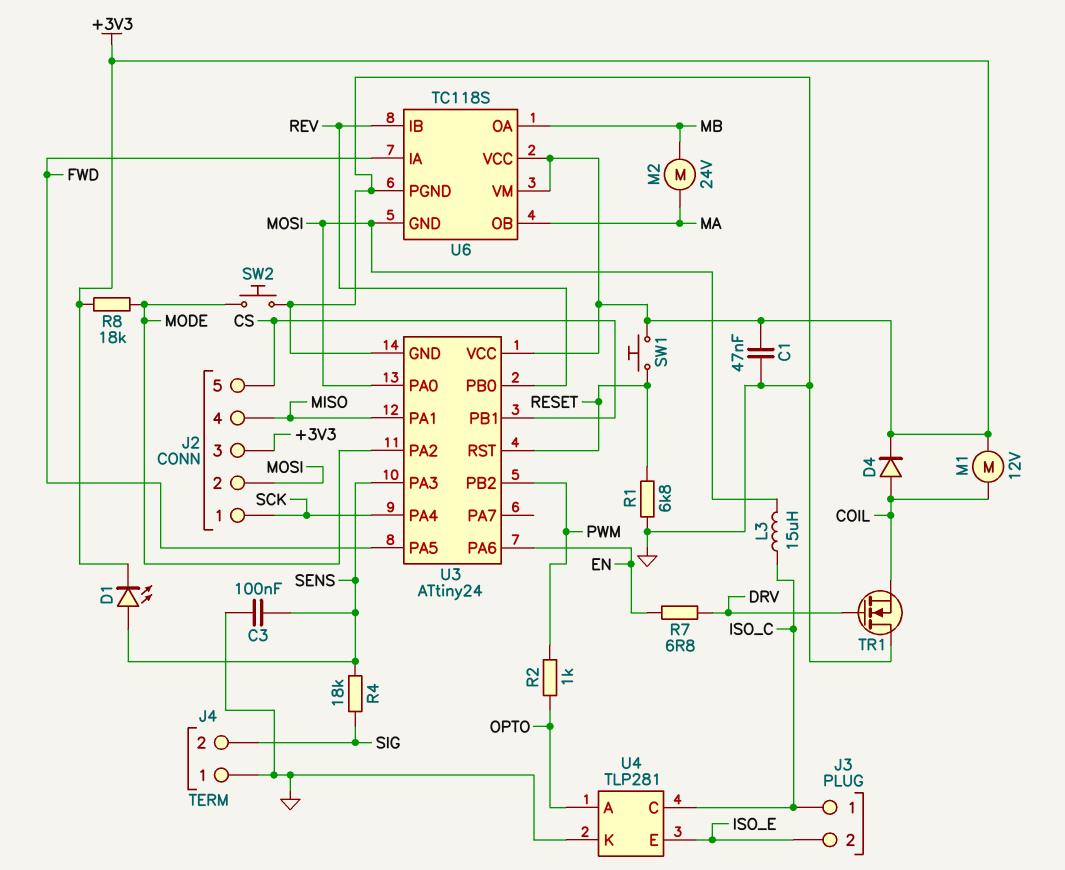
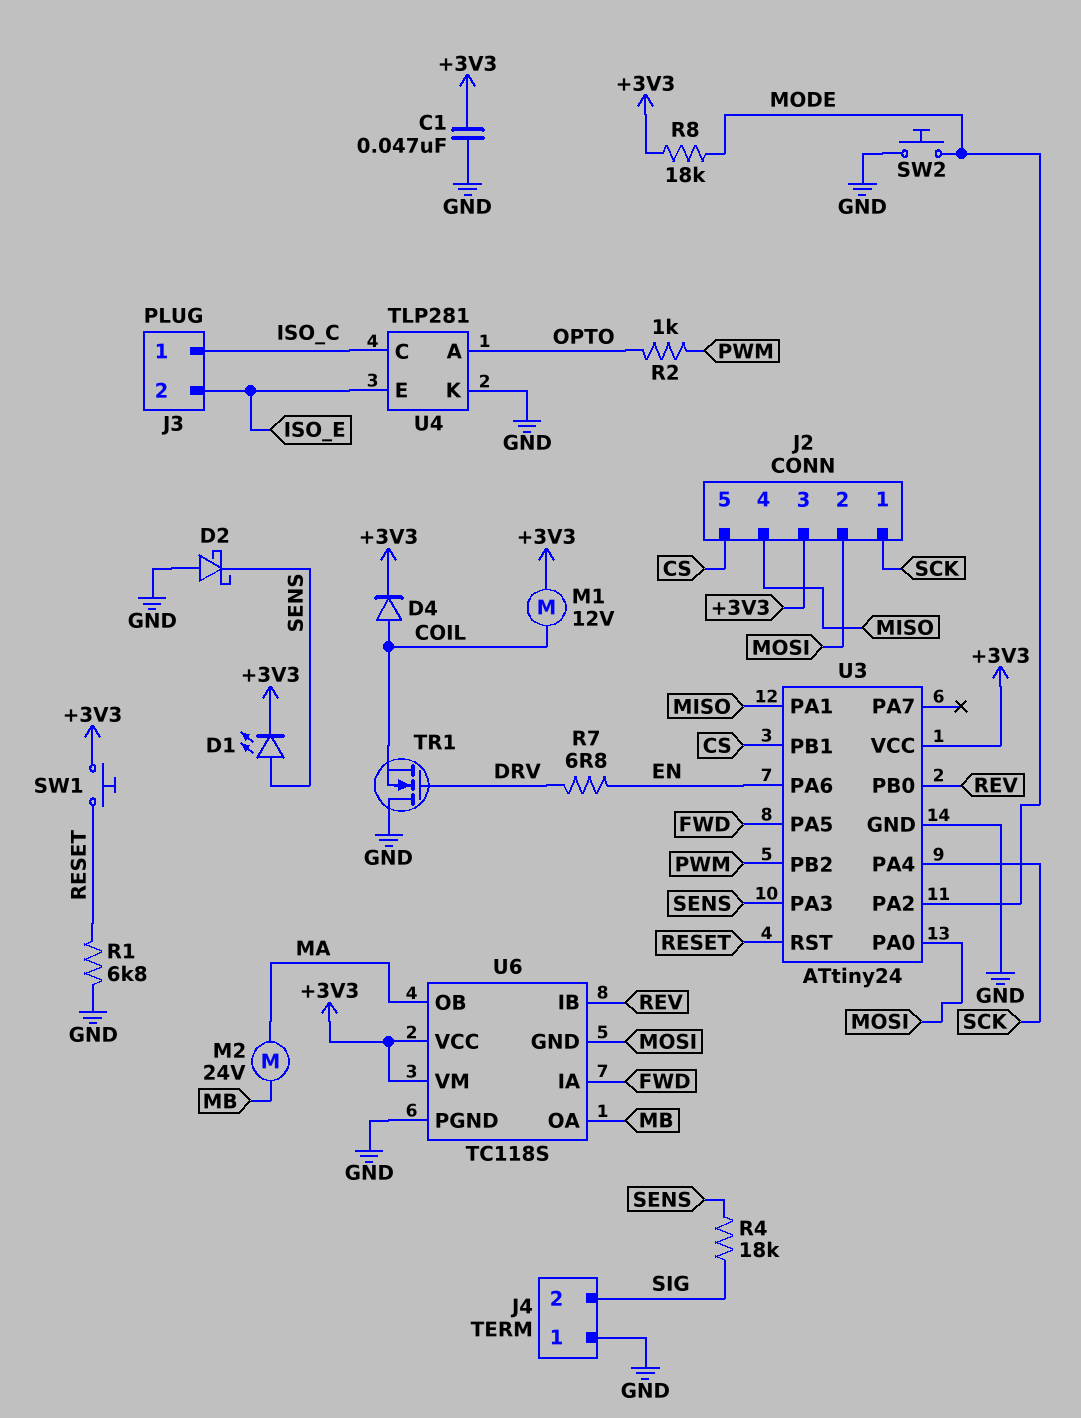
C3: 100nF (GND, SENS) -> none
D2: none -> schottky (A GND, K SENS)
L3: 15uH (ISO_C, MOSI) -> none

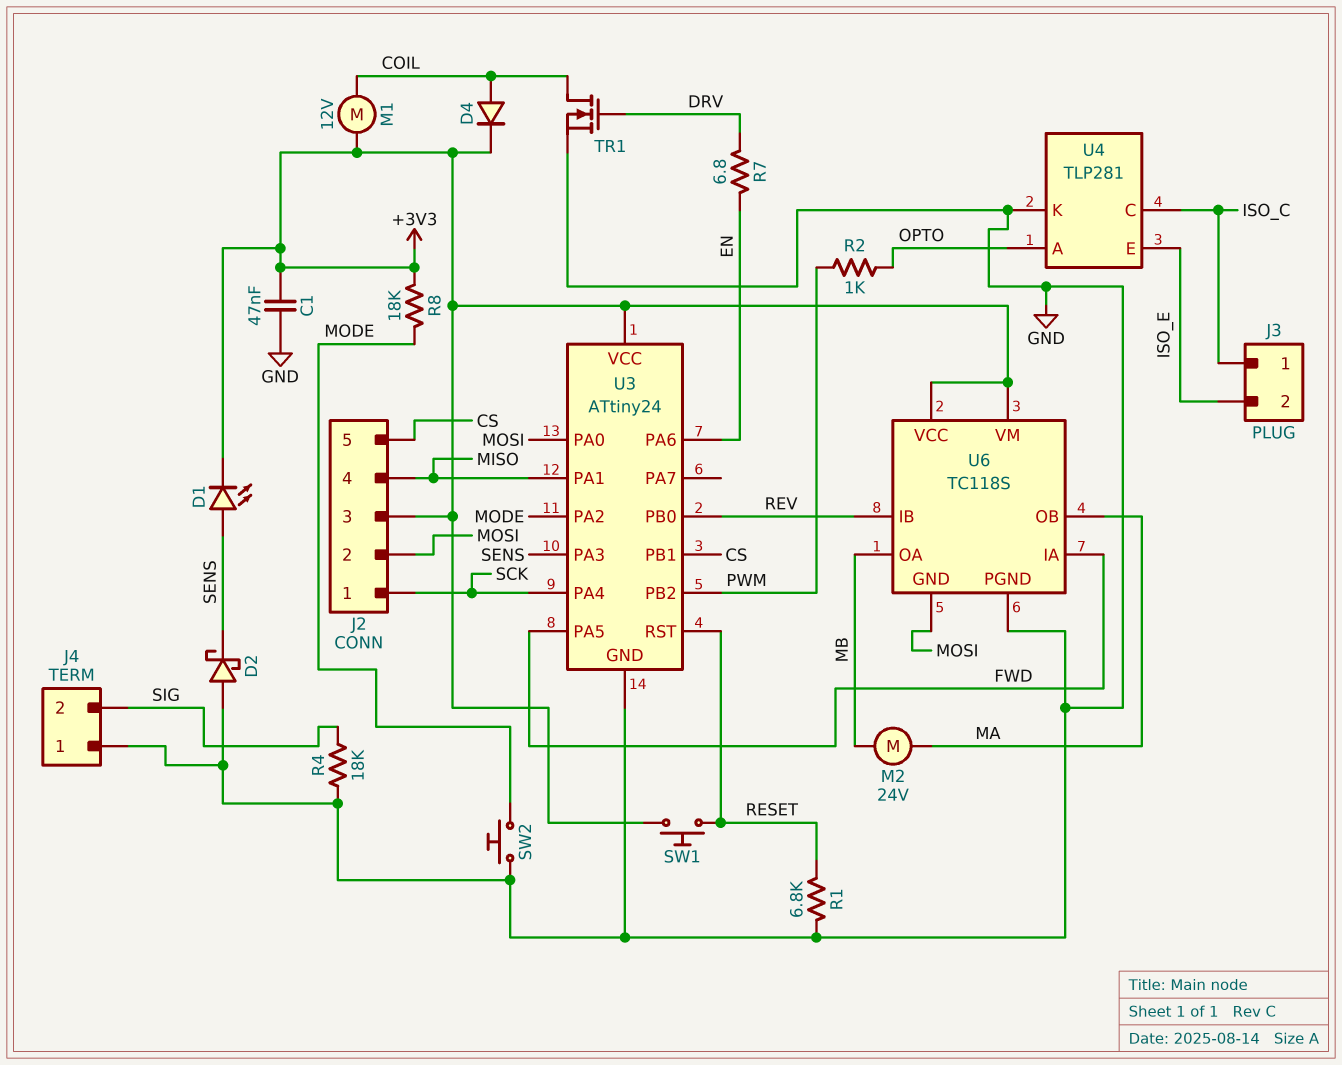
R4: 18k (SENS, SIG) -> 18k (GND, SIG)
TR1: NMOS (G DRV, D GND, S COIL) -> NMOS (G DRV, D COIL, S GND)

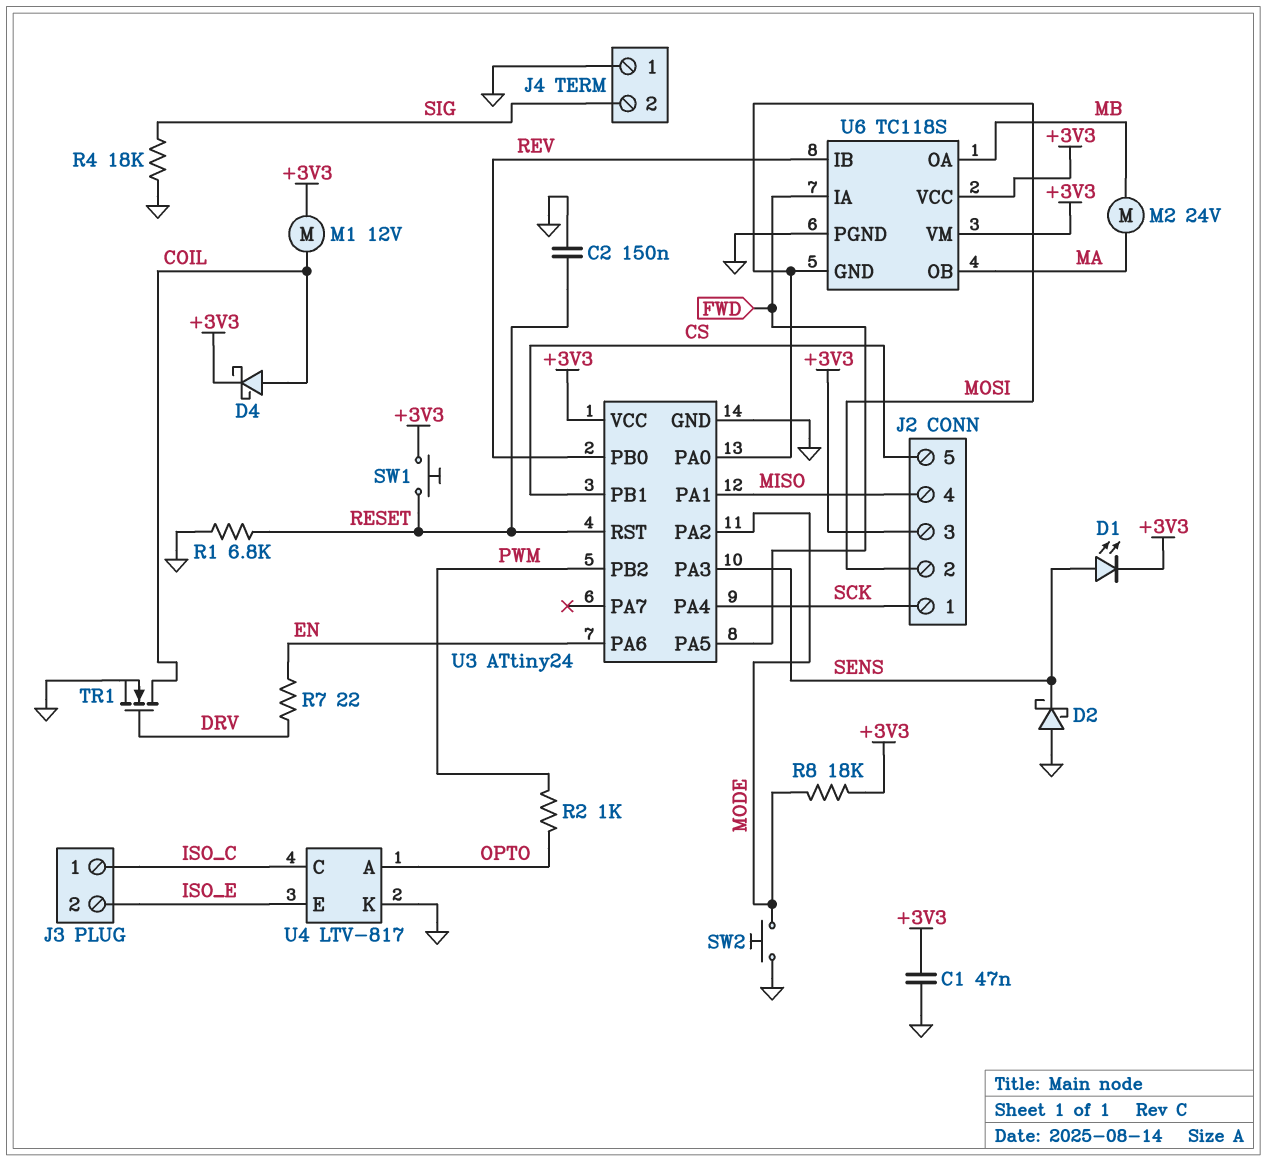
C2: none -> 150nF (GND, RESET)
D4: diode (A COIL, K +3V3) -> schottky (A COIL, K +3V3)
R7: 6.8 (DRV, EN) -> 22 (DRV, EN)
U4: TLP281 -> LTV-817

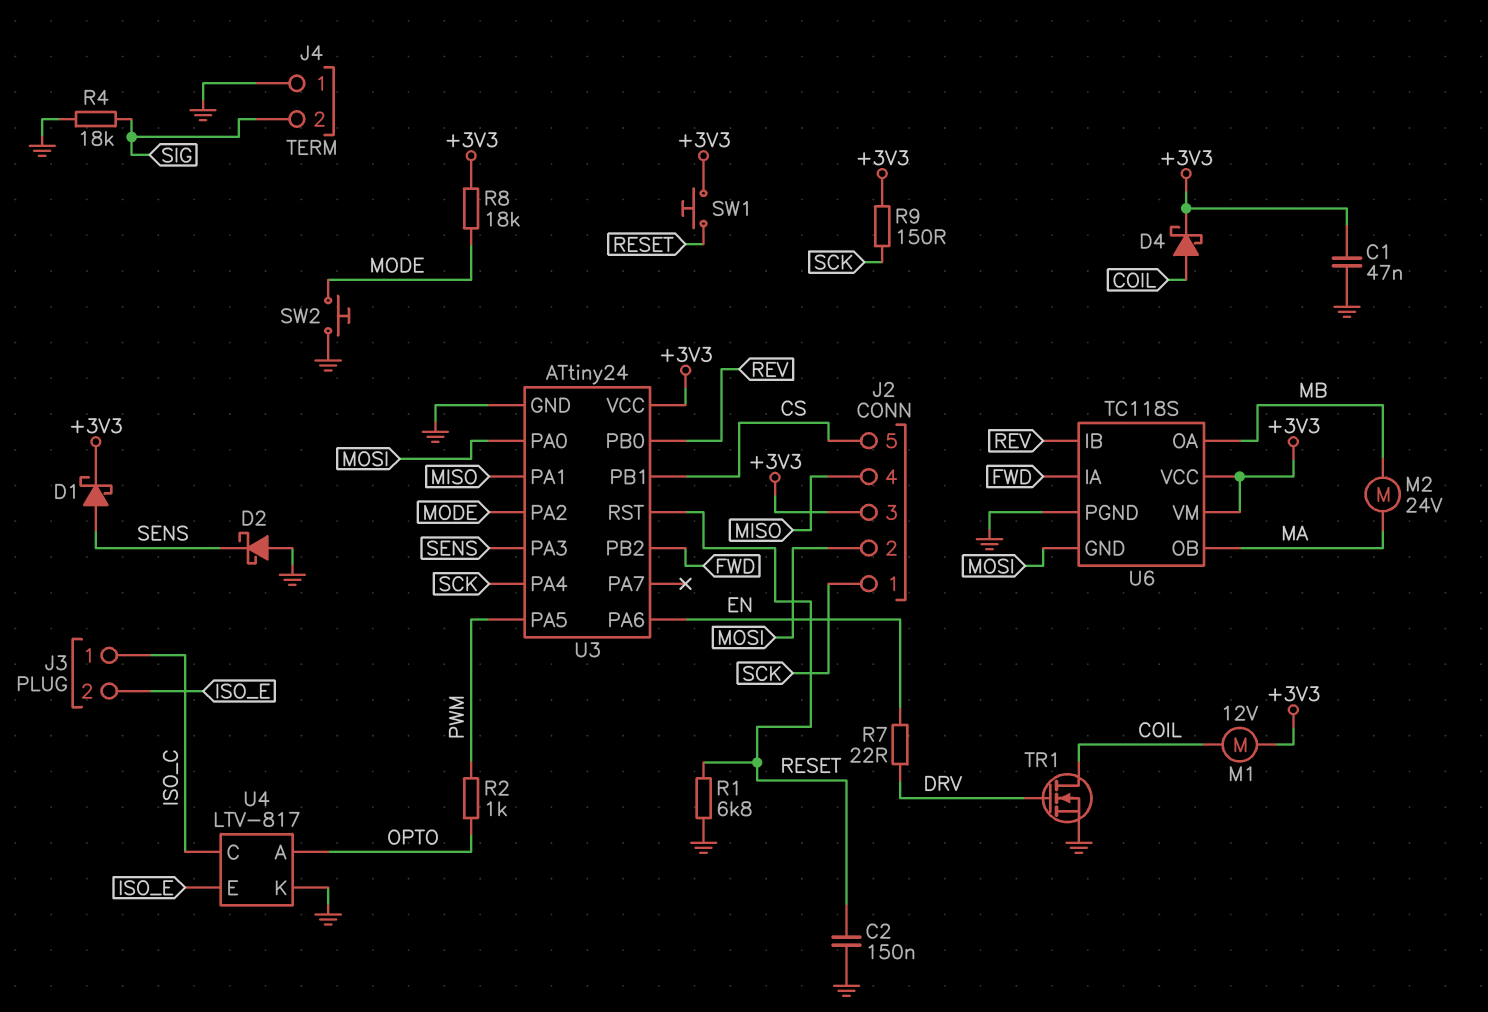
D1: LED (A SENS, K +3V3) -> schottky (A SENS, K +3V3)
R9: none -> 150 (+3V3, SCK)
U3 pin PA5: FWD -> PWM
U3 pin PB2: PWM -> FWD

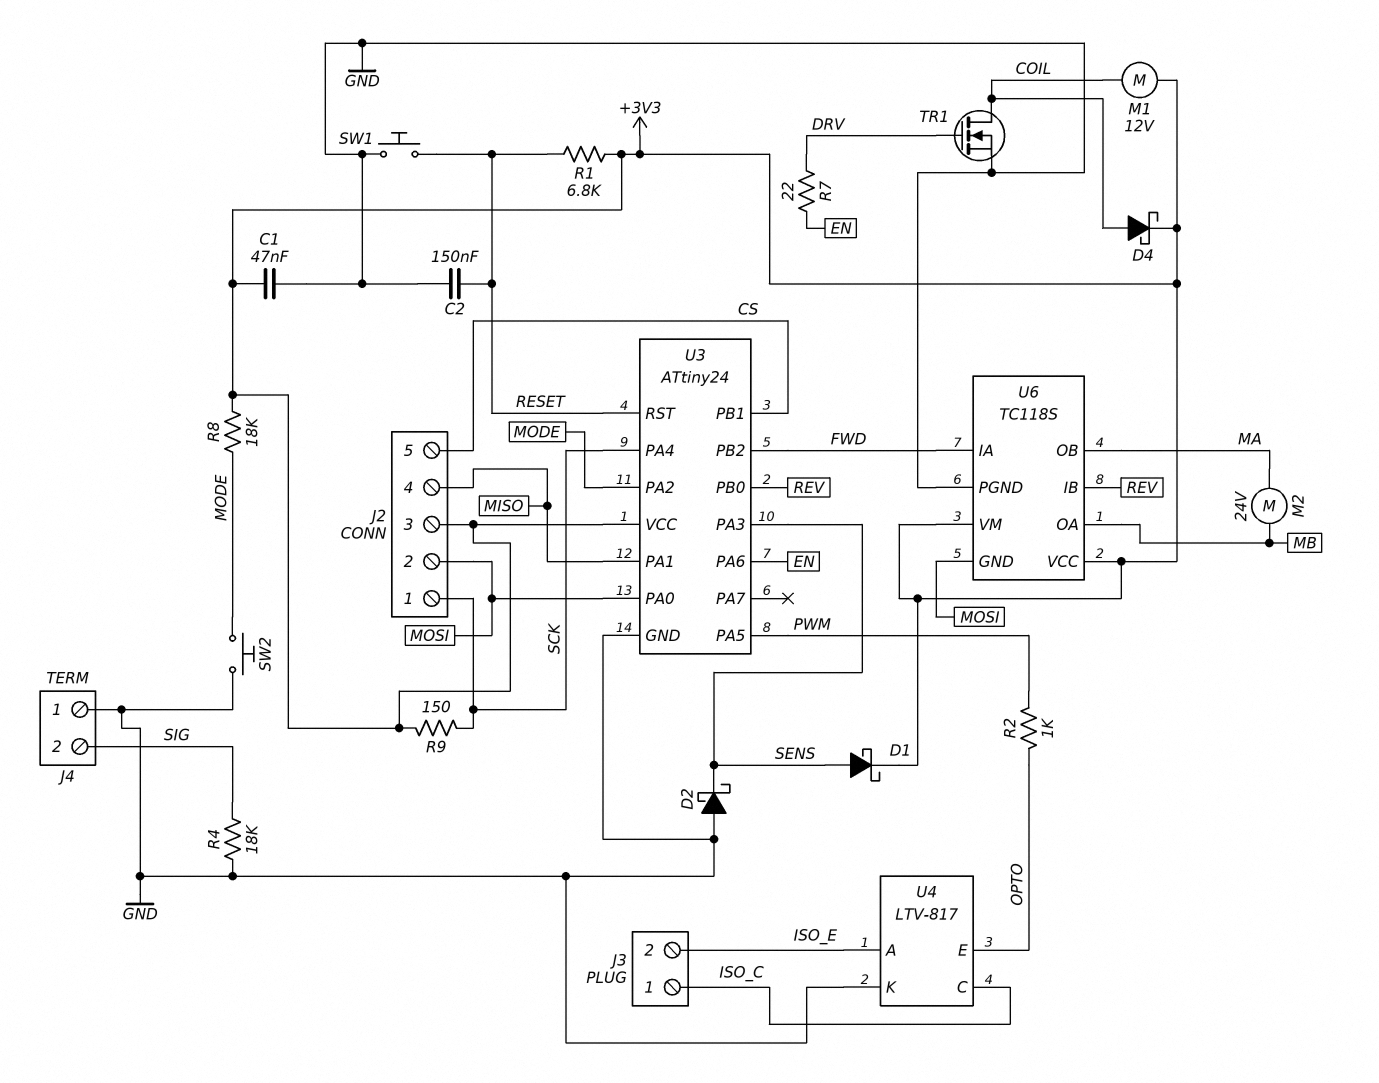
R1: 6.8k (GND, RESET) -> 6.8k (+3V3, RESET)
SW1: button (+3V3, RESET) -> button (GND, RESET)
U4 pin A: OPTO -> ISO_E
U4 pin E: ISO_E -> OPTO

